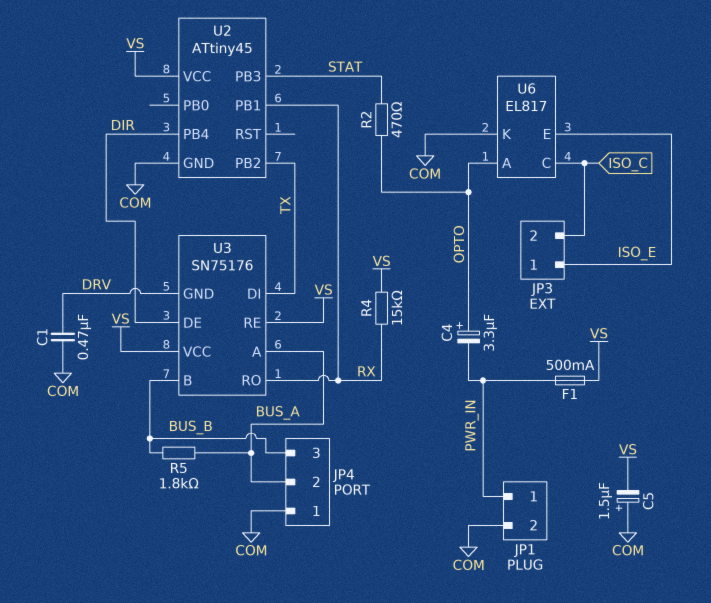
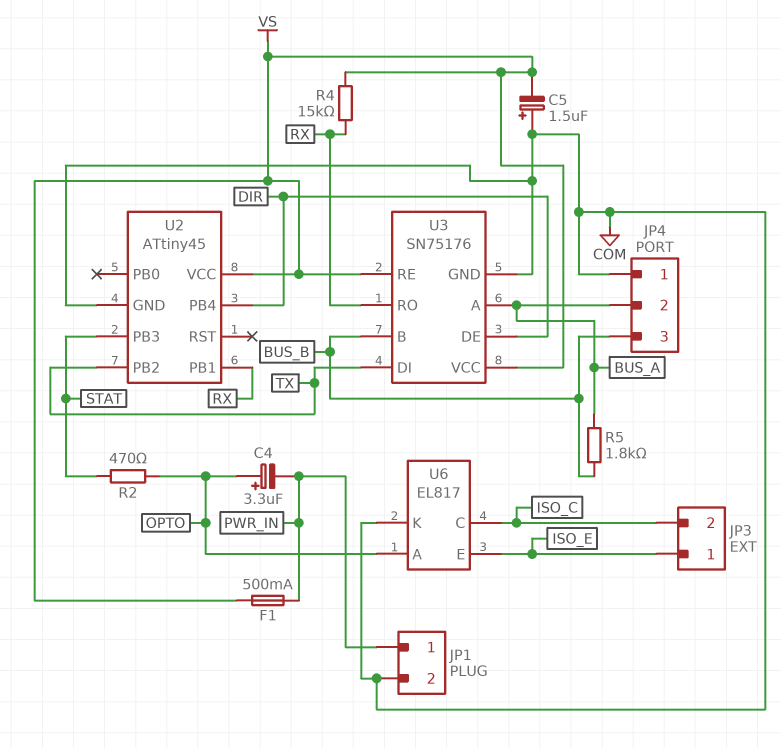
C1: 470nF (COM, DRV) -> none
U3 pin GND: DRV -> COM

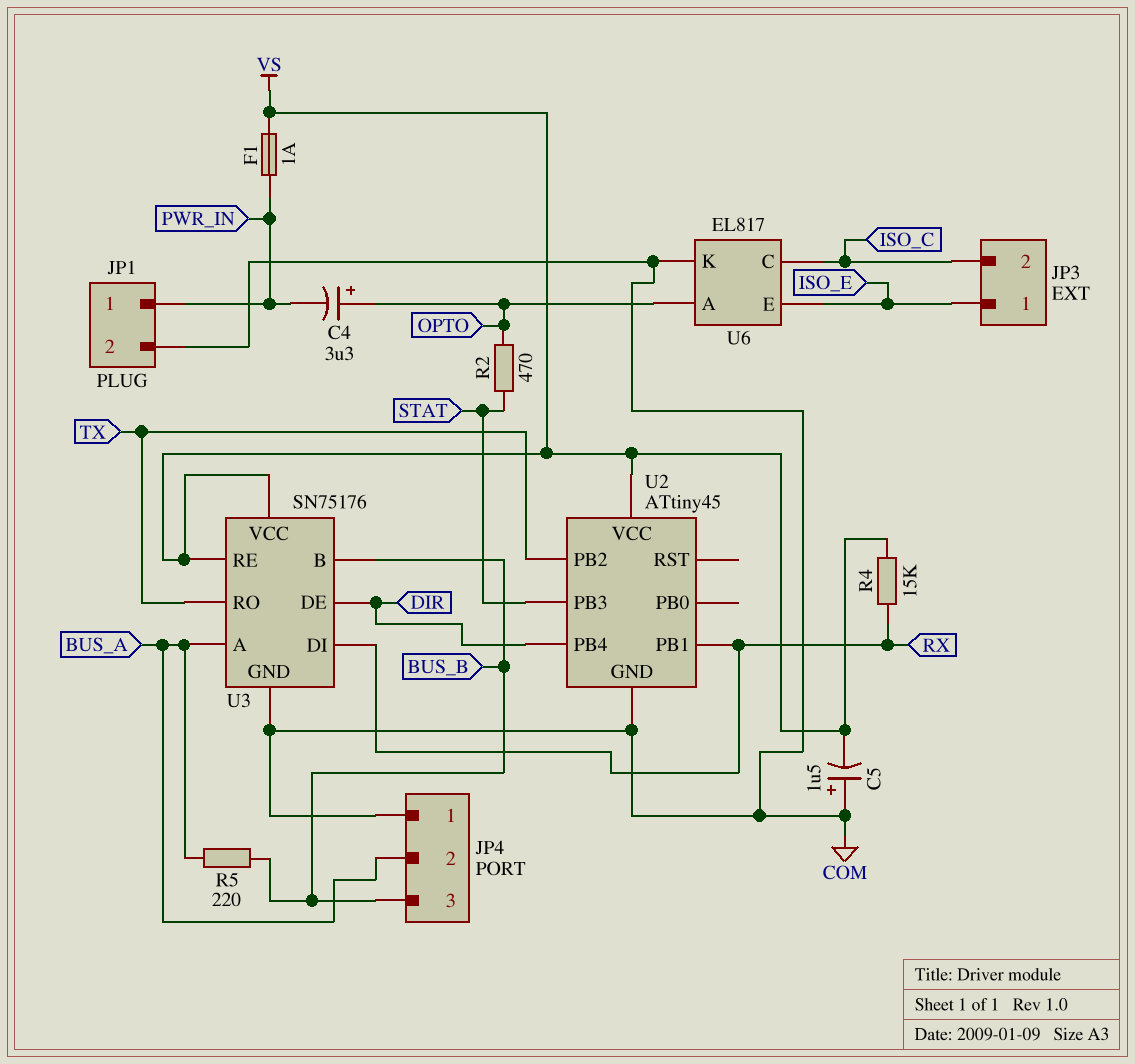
F1: 500mA (PWR_IN, VS) -> 1A (PWR_IN, VS)
R5: 1.8k (BUS_A, BUS_B) -> 220 (BUS_A, BUS_B)
U3 pin DI: TX -> RX
U3 pin RO: RX -> TX

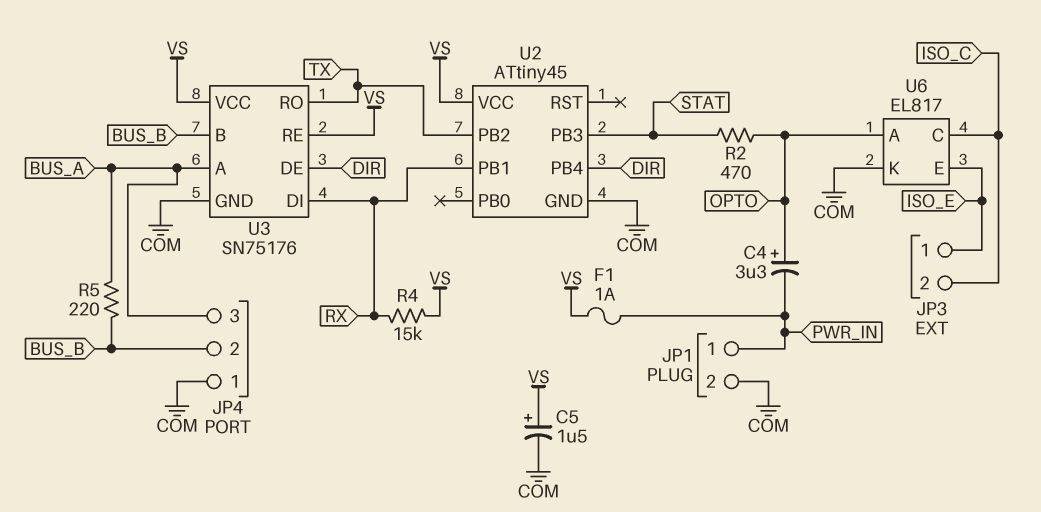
C5: 1.5uF (plus COM, minus VS) -> 1.5uF (plus VS, minus COM)
JP4 pin 2: BUS_A -> BUS_B
JP4 pin 3: BUS_B -> BUS_A

